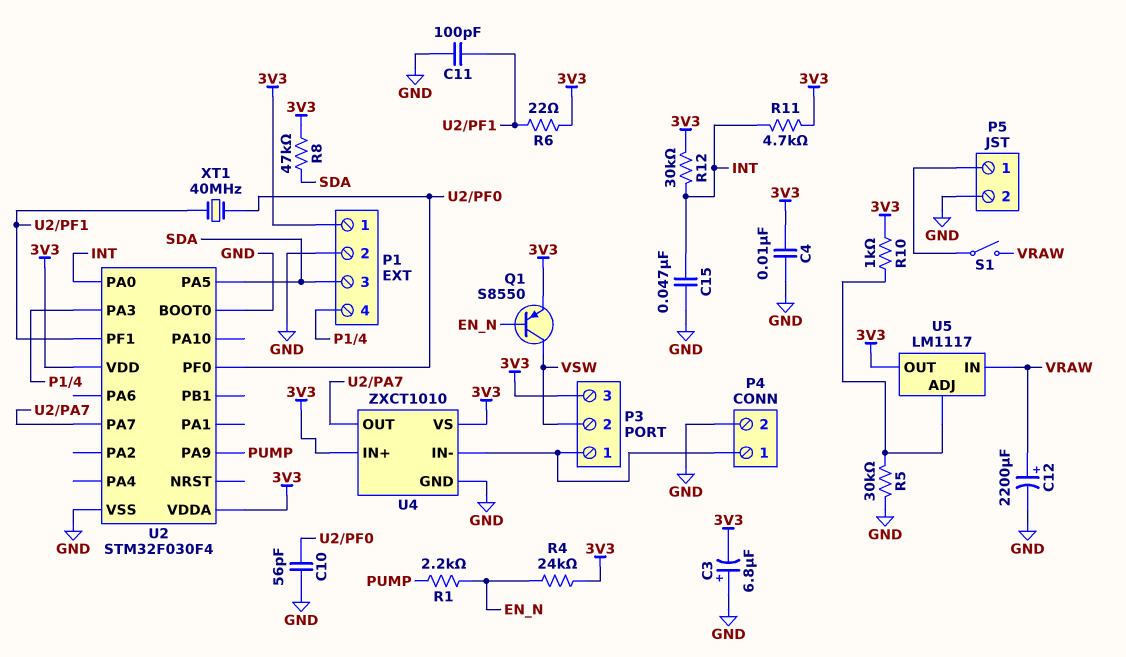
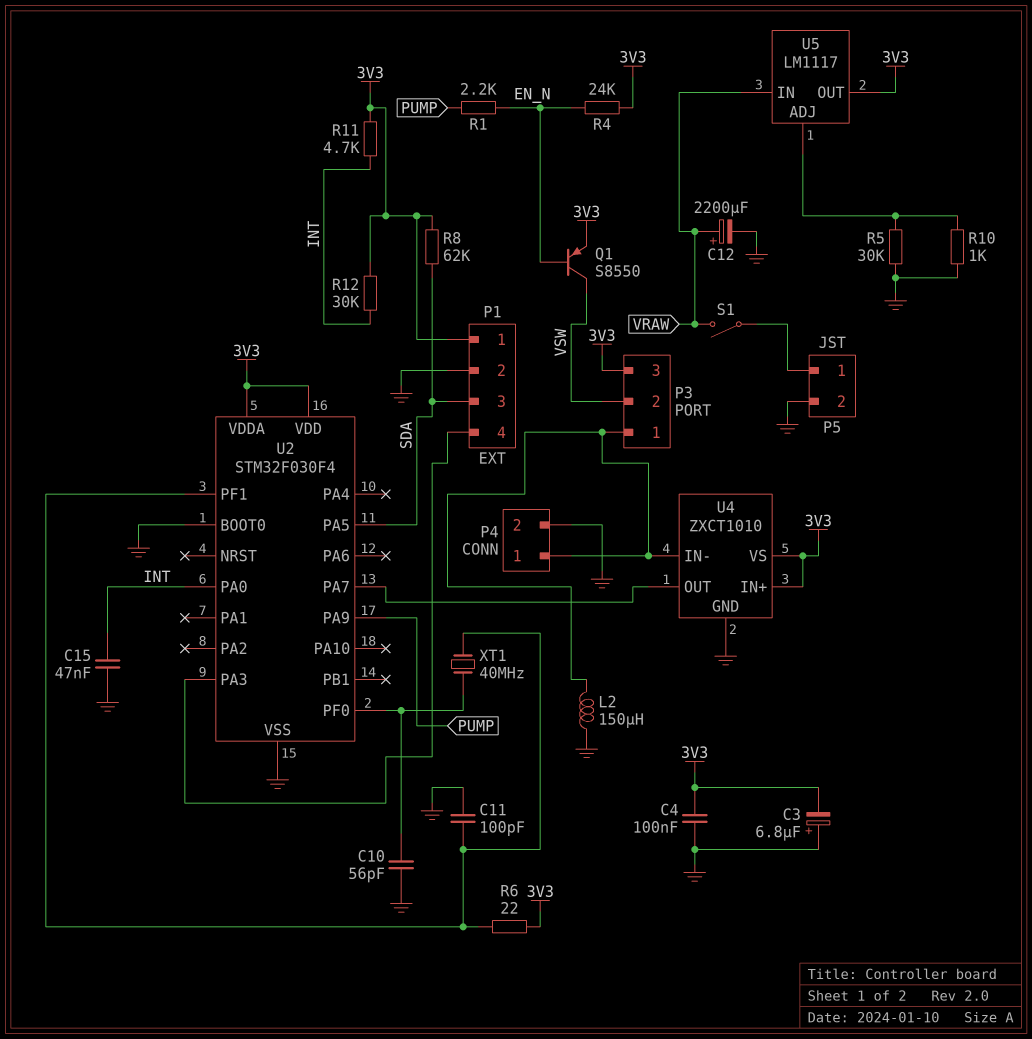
C4: 10nF (3V3, GND) -> 100nF (3V3, GND)
L2: none -> 150uH (GND, P3/1)
R8: 47k (3V3, SDA) -> 62k (3V3, SDA)
R10: 1k (3V3, U5/ADJ) -> 1k (GND, U5/ADJ)

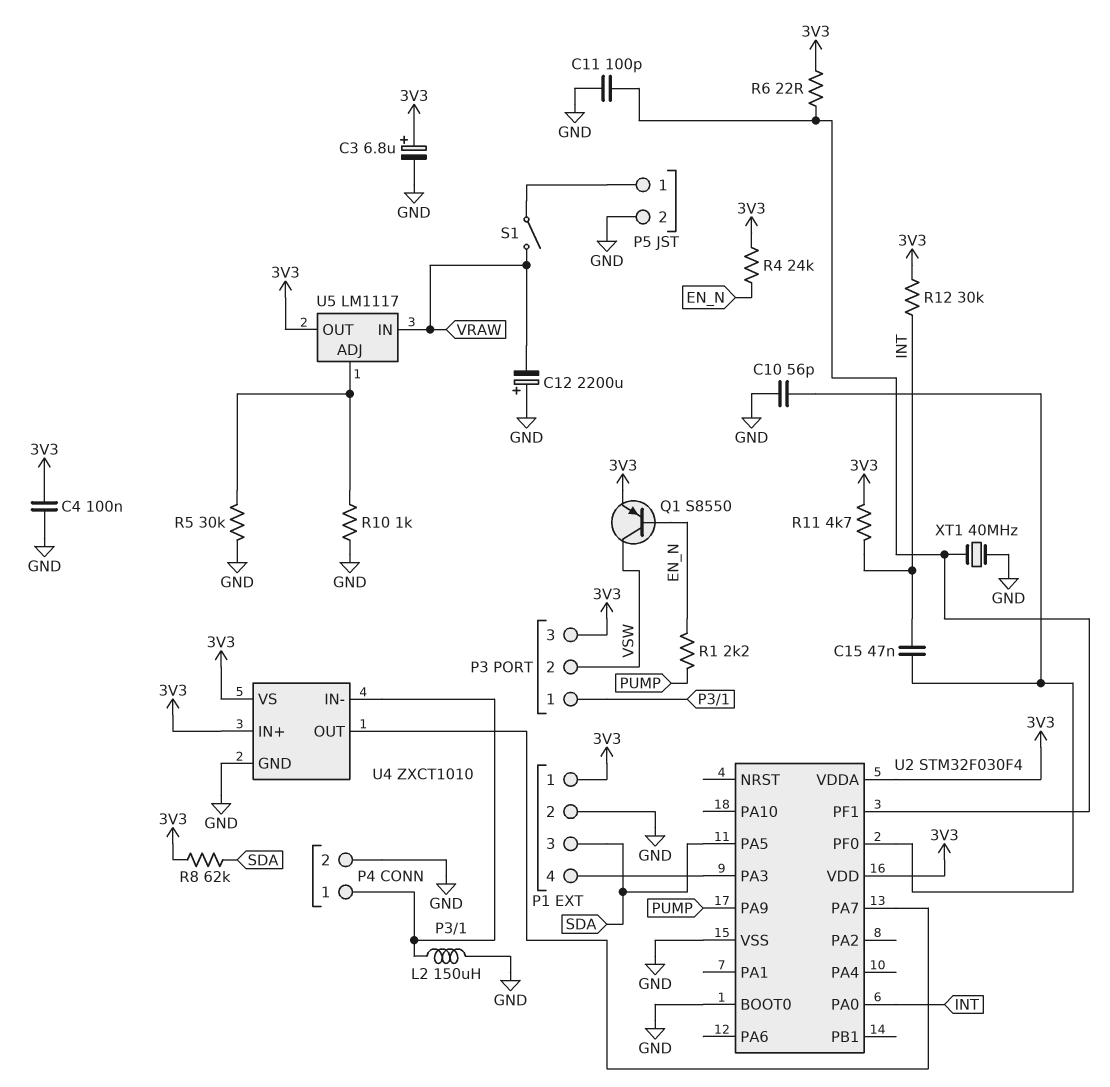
C3: 6.8uF (plus GND, minus 3V3) -> 6.8uF (plus 3V3, minus GND)
C12: 2200uF (plus VRAW, minus GND) -> 2200uF (plus GND, minus VRAW)
C15: 47nF (GND, INT) -> 47nF (INT, U2/PF0)
XT1: 40MHz (U2/PF0, U2/PF1) -> 40MHz (GND, U2/PF1)

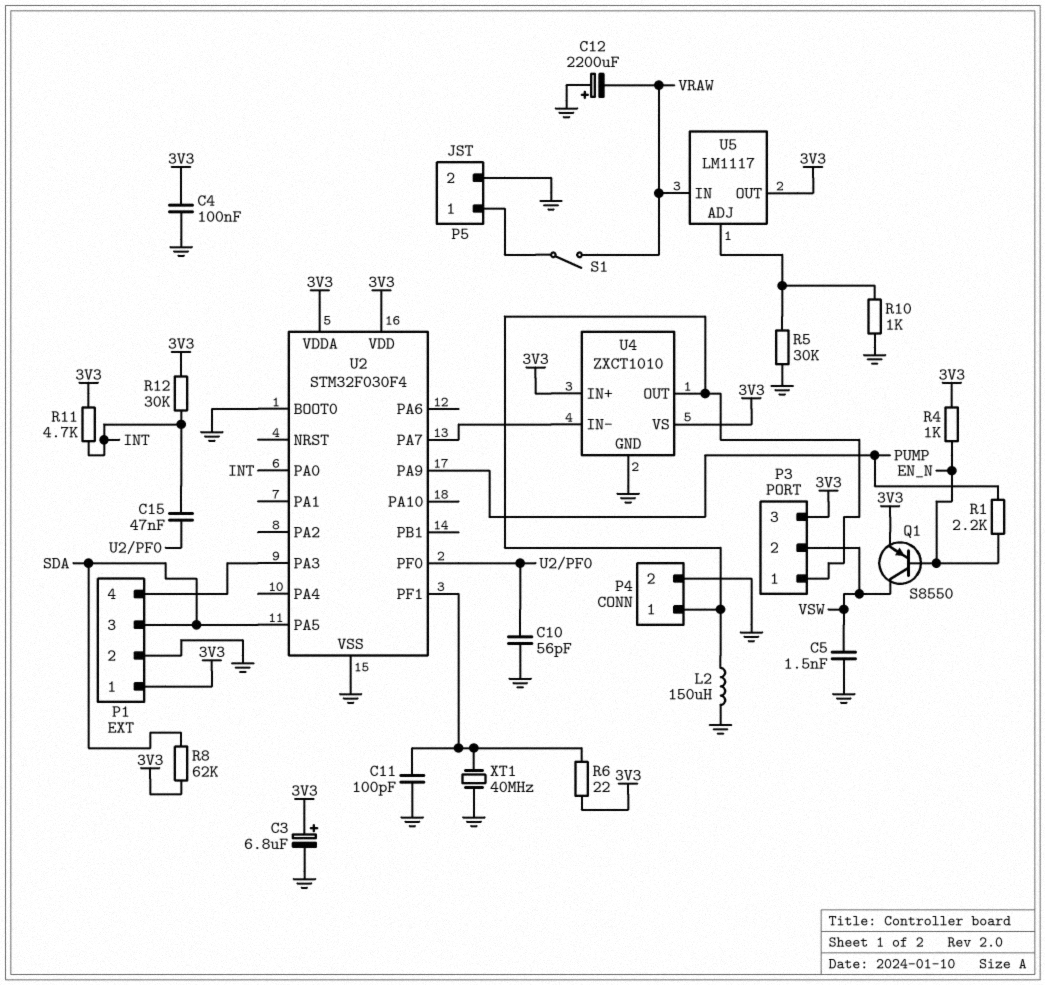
C5: none -> 1.5nF (GND, VSW)
R4: 24k (3V3, EN_N) -> 1k (3V3, EN_N)
U4 pin IN-: P3/1 -> U2/PA7
U4 pin OUT: U2/PA7 -> P3/1

